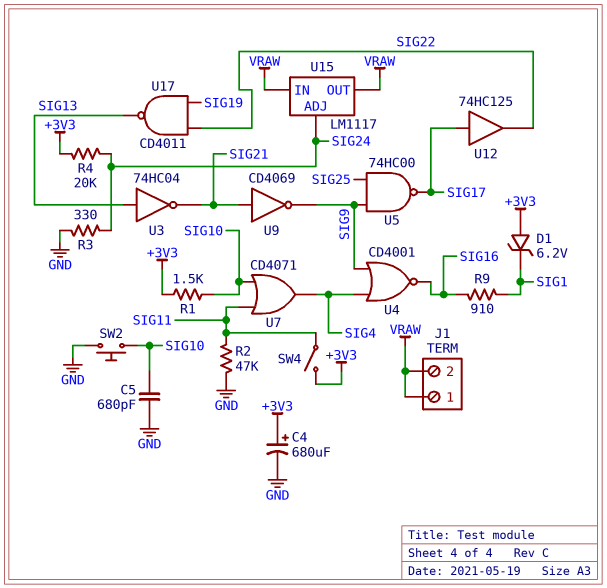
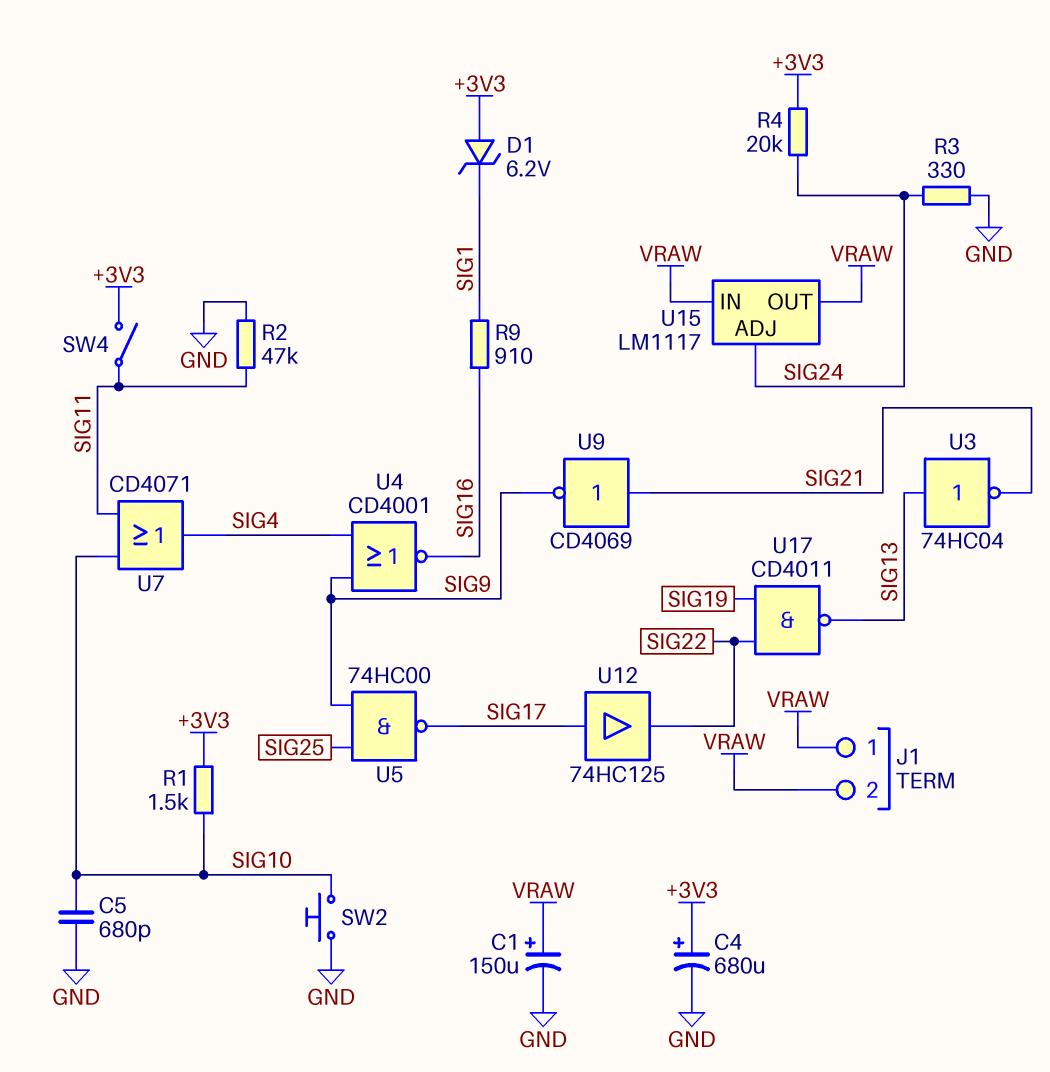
C1: none -> 150uF (plus VRAW, minus GND)

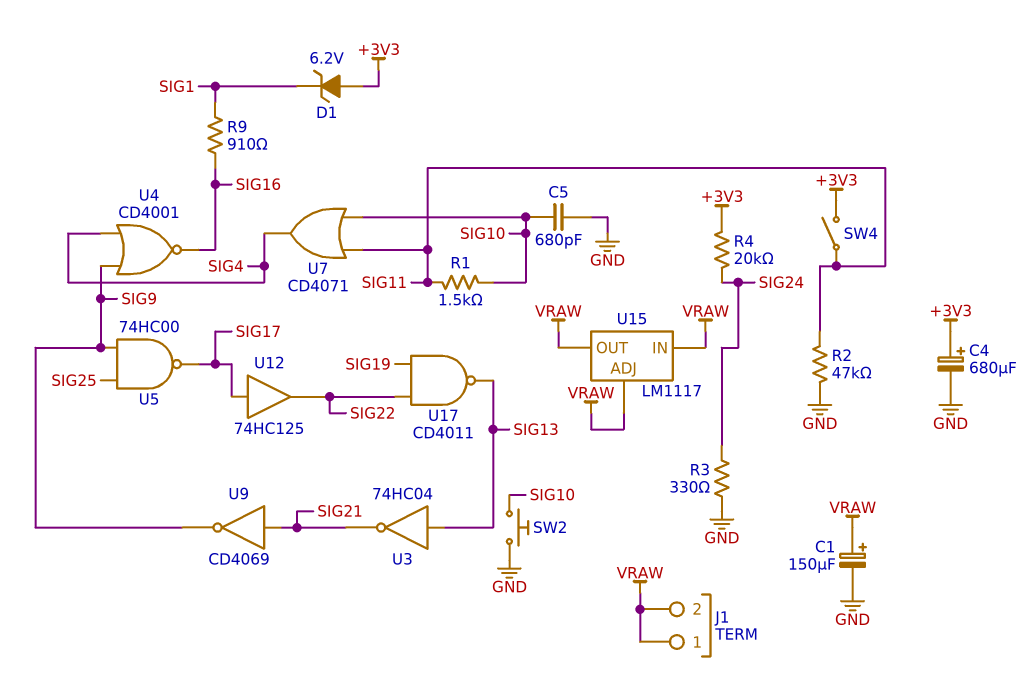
R1: 1.5k (+3V3, SIG10) -> 1.5k (SIG10, SIG11)
U15 pin ADJ: SIG24 -> VRAW

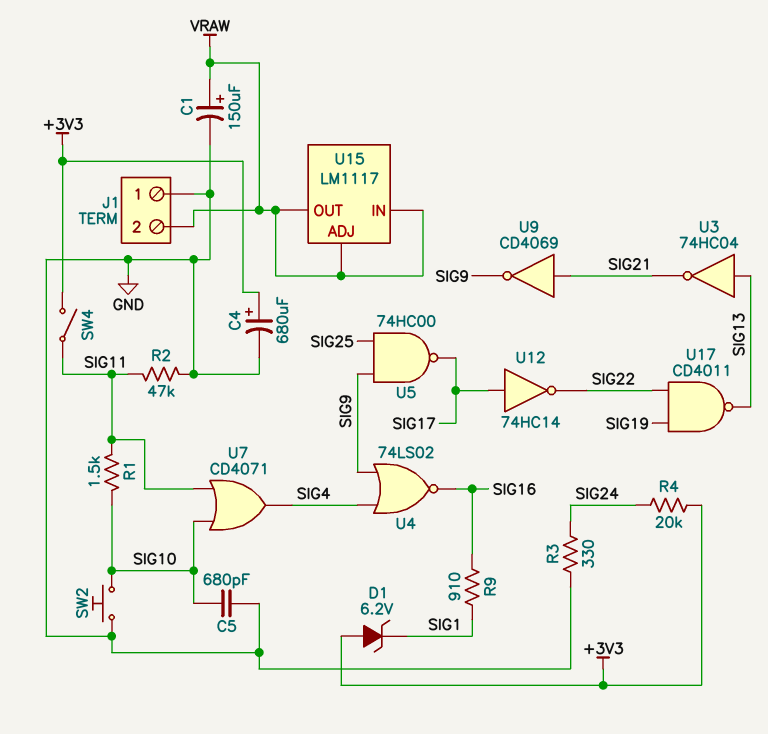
J1 pin 1: VRAW -> GND
U4: NOR CD4001 (in SIG4, in SIG9, out SIG16) -> NOR 74LS02 (in SIG4, in SIG9, out SIG16)
U12: buffer 74HC125 (in SIG17, out SIG22) -> NOT 74HC14 (in SIG17, out SIG22)

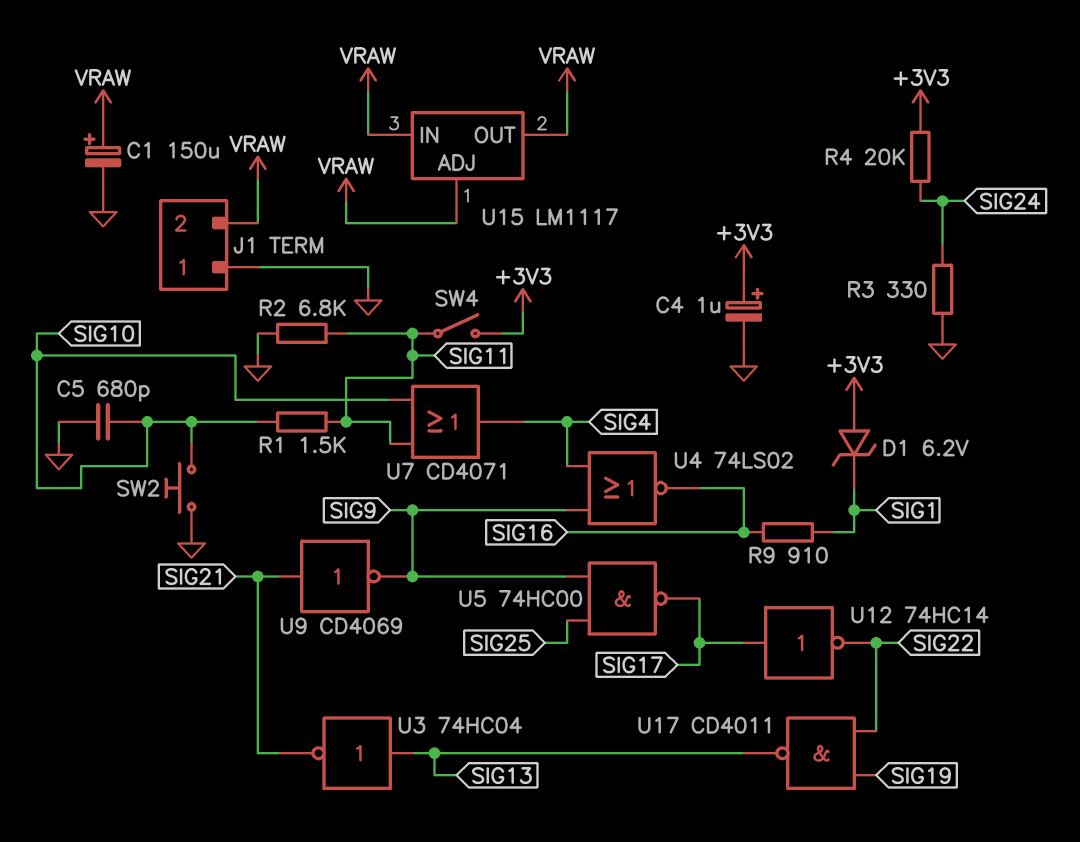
C4: 680uF (plus +3V3, minus GND) -> 1uF (plus +3V3, minus GND)
R2: 47k (GND, SIG11) -> 6.8k (GND, SIG11)

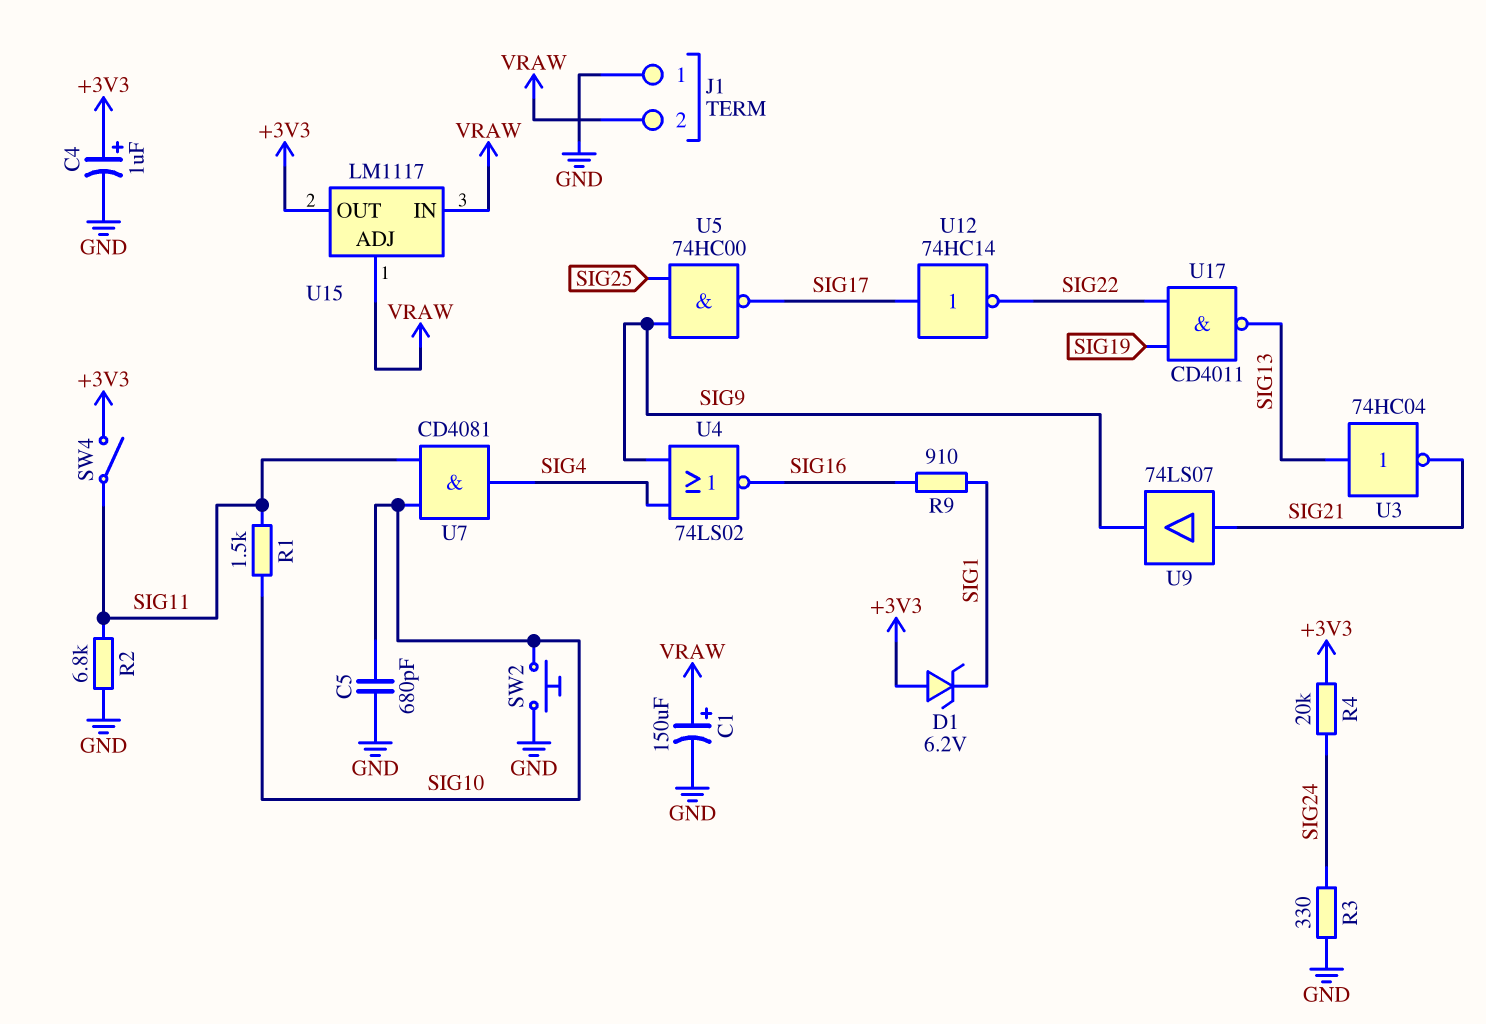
U7: OR CD4071 (in SIG10, in SIG11, out SIG4) -> AND CD4081 (in SIG10, in SIG11, out SIG4)
U9: NOT CD4069 (in SIG21, out SIG9) -> buffer 74LS07 (in SIG21, out SIG9)
U15 pin OUT: VRAW -> +3V3

